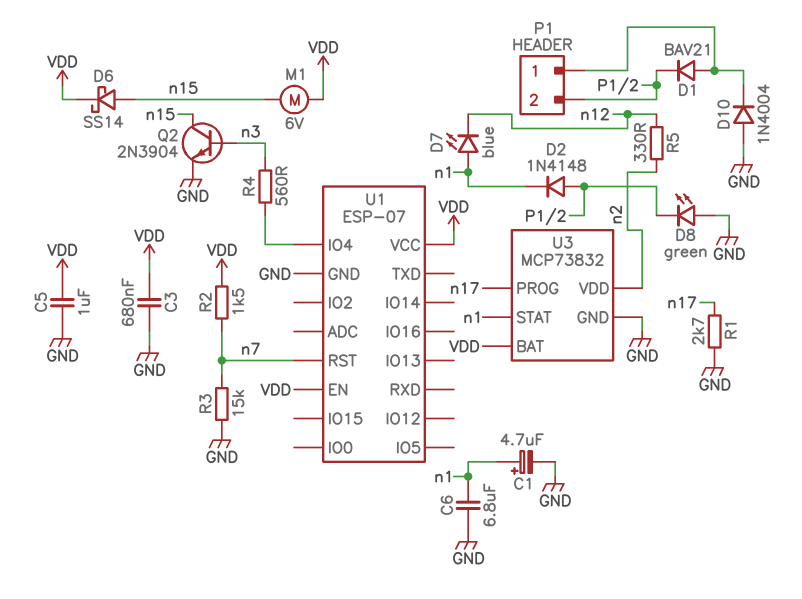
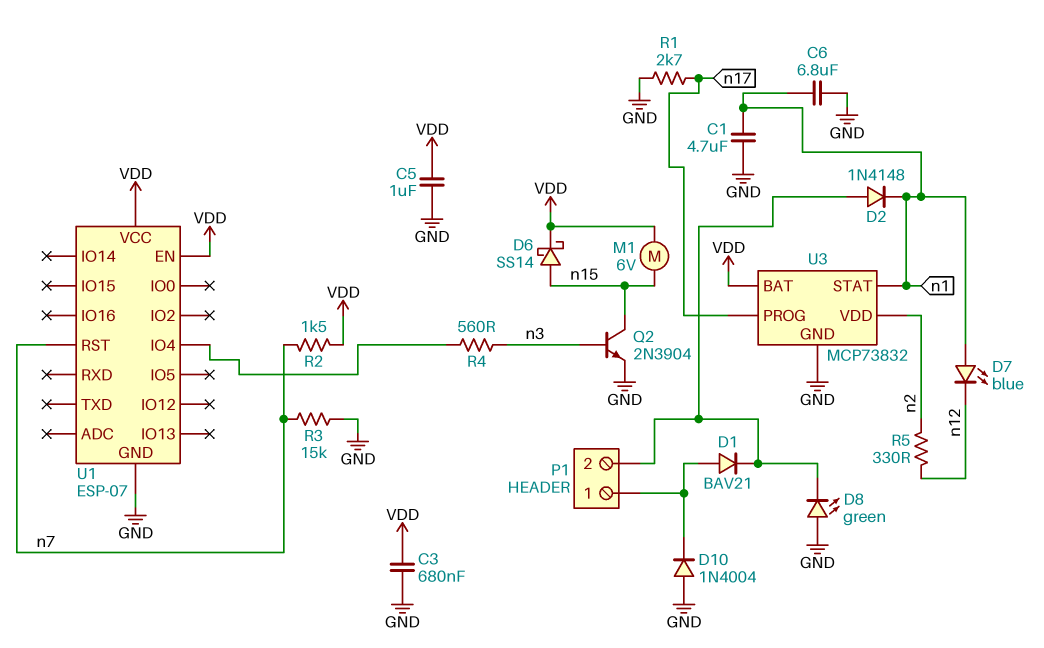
C1: 4.7uF (plus n1, minus GND) -> 4.7uF (GND, n1)

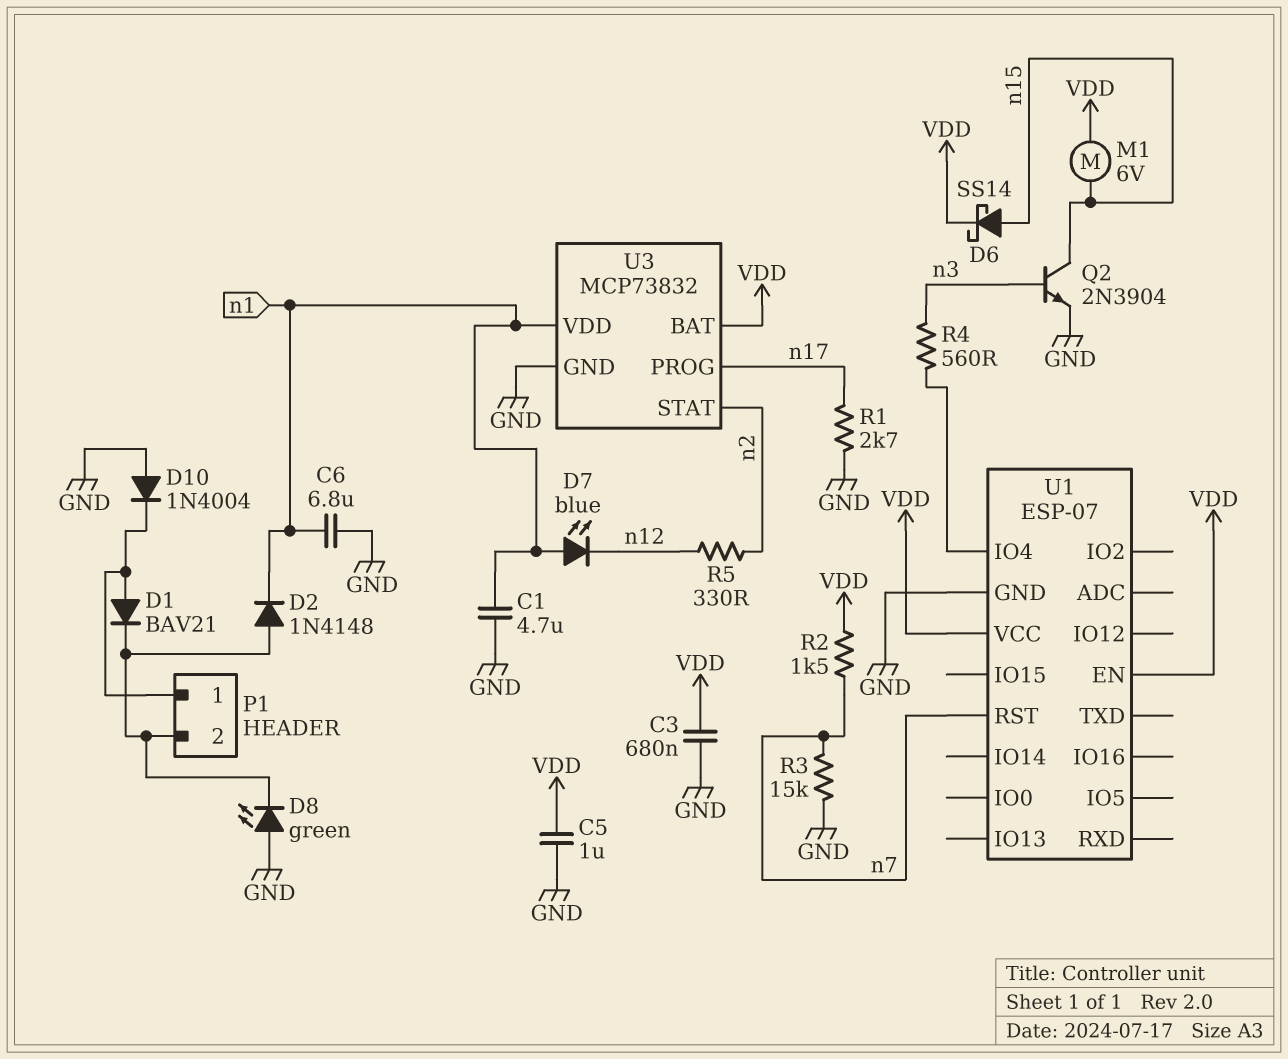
U3 pin STAT: n1 -> n2
U3 pin VDD: n2 -> n1

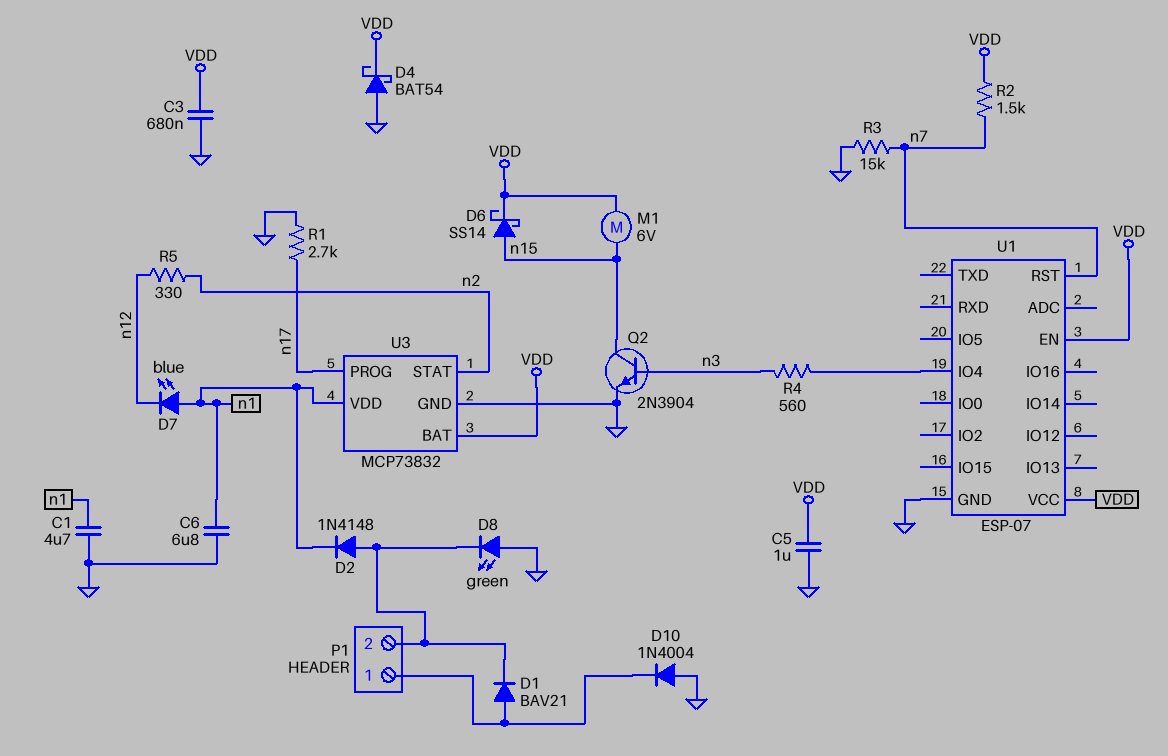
D4: none -> schottky BAT54 (A GND, K VDD)

